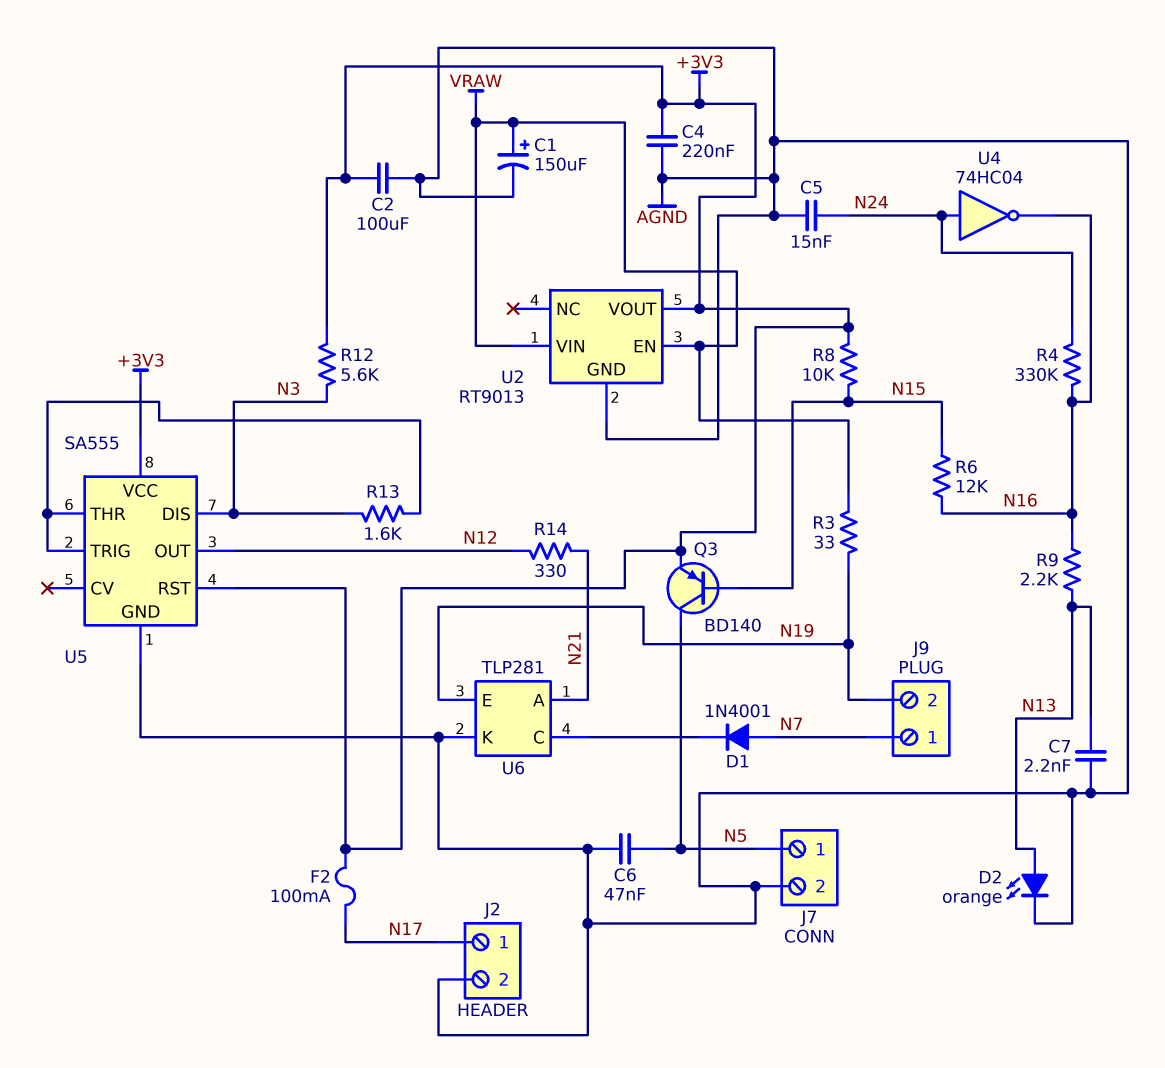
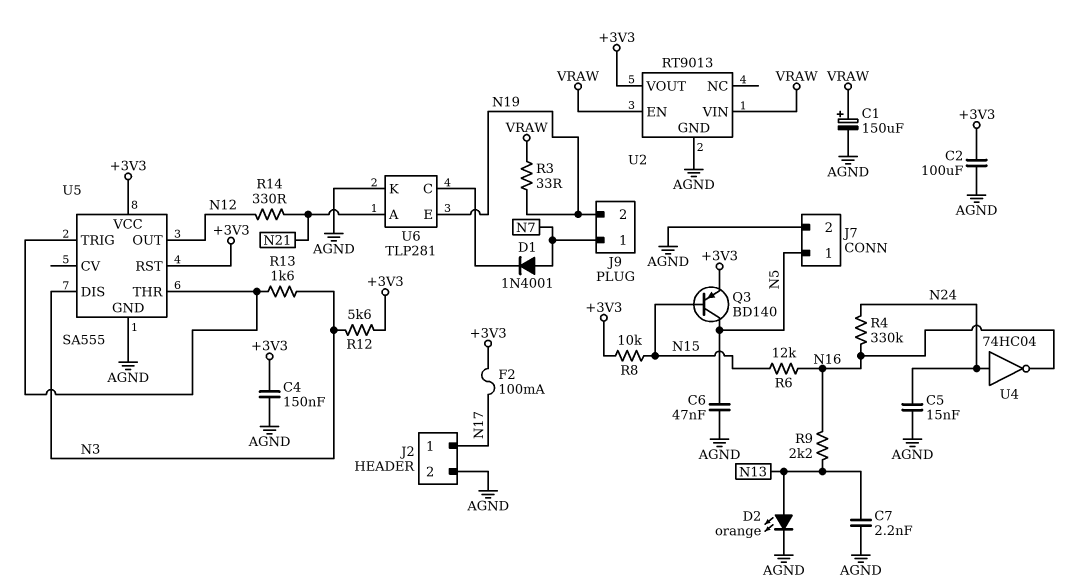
C4: 220nF (+3V3, AGND) -> 150nF (+3V3, AGND)

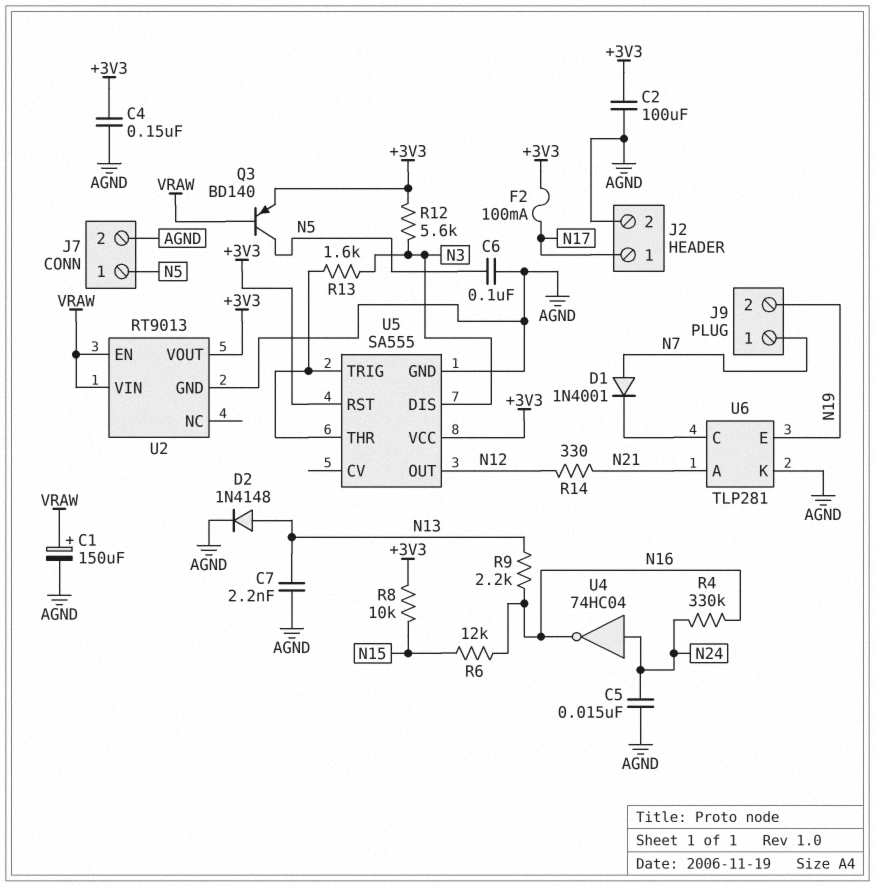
C6: 47nF (AGND, N5) -> 100nF (AGND, N5)
D2: LED orange (A N13, K AGND) -> diode 1N4148 (A N13, K AGND)
Q3: PNP BD140 (B N15, C N5, E +3V3) -> PNP BD140 (B VRAW, C N5, E +3V3)
R3: 33 (N19, VRAW) -> none

